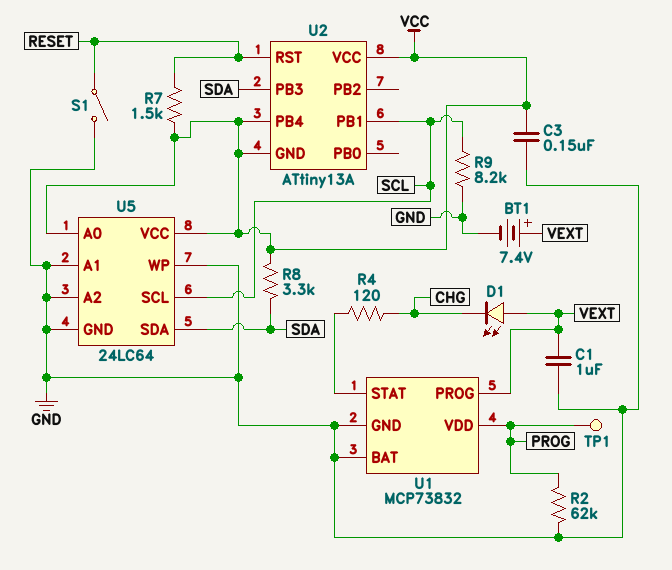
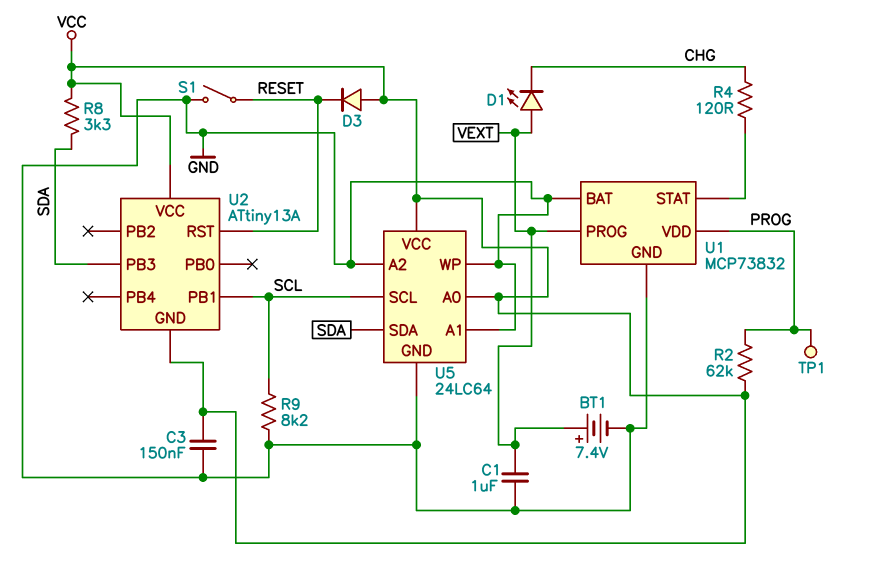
D3: none -> diode (A VCC, K RESET)
R2: 62k (GND, PROG) -> 62k (PROG, VCC)
R7: 1.5k (RESET, VCC) -> none
U2 pin PB4: VCC -> none

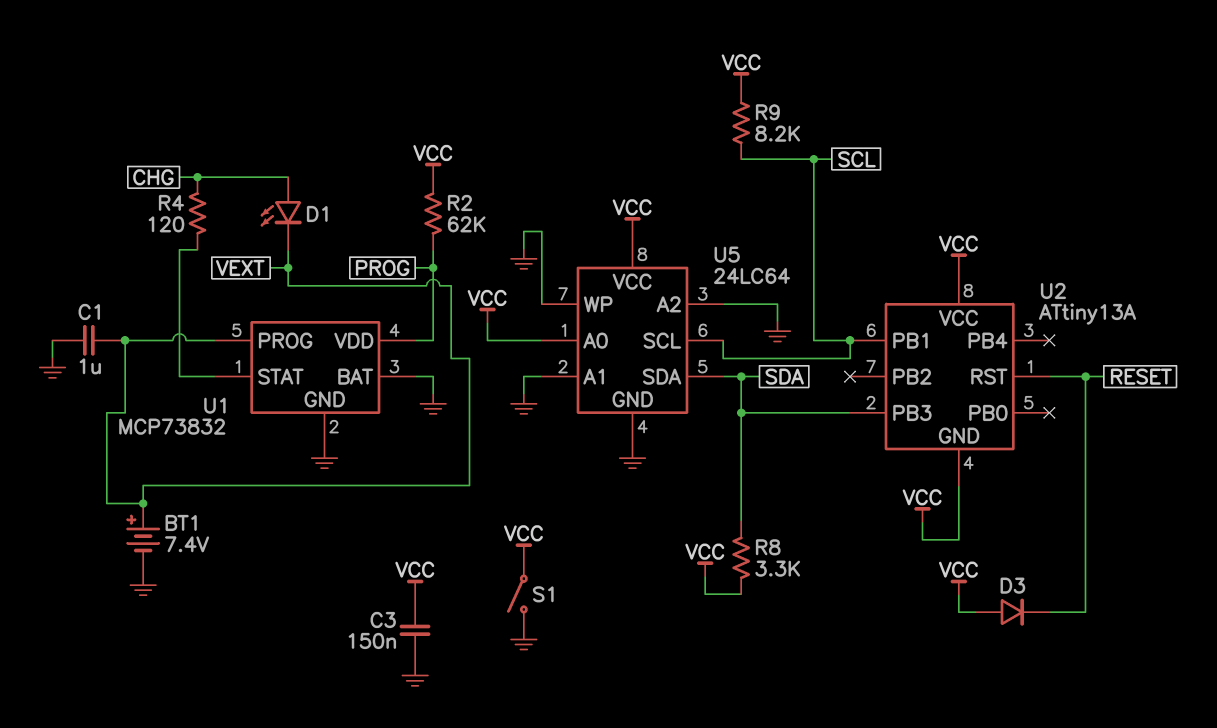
D1: LED (A VEXT, K CHG) -> LED (A CHG, K VEXT)
R9: 8.2k (GND, SCL) -> 8.2k (SCL, VCC)
S1: switch (GND, RESET) -> switch (GND, VCC)
TP1: test point (PROG) -> none

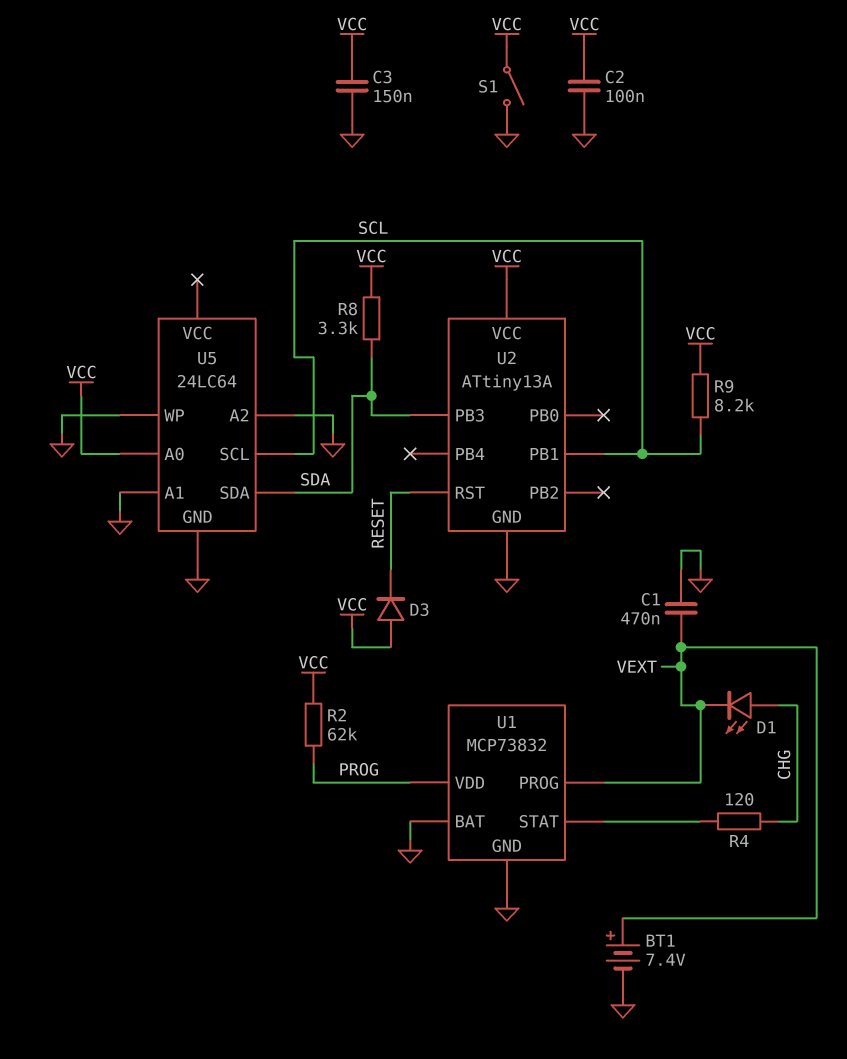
C1: 1uF (GND, VEXT) -> 470nF (GND, VEXT)
C2: none -> 100nF (GND, VCC)
U2 pin GND: VCC -> GND
U5 pin VCC: VCC -> none

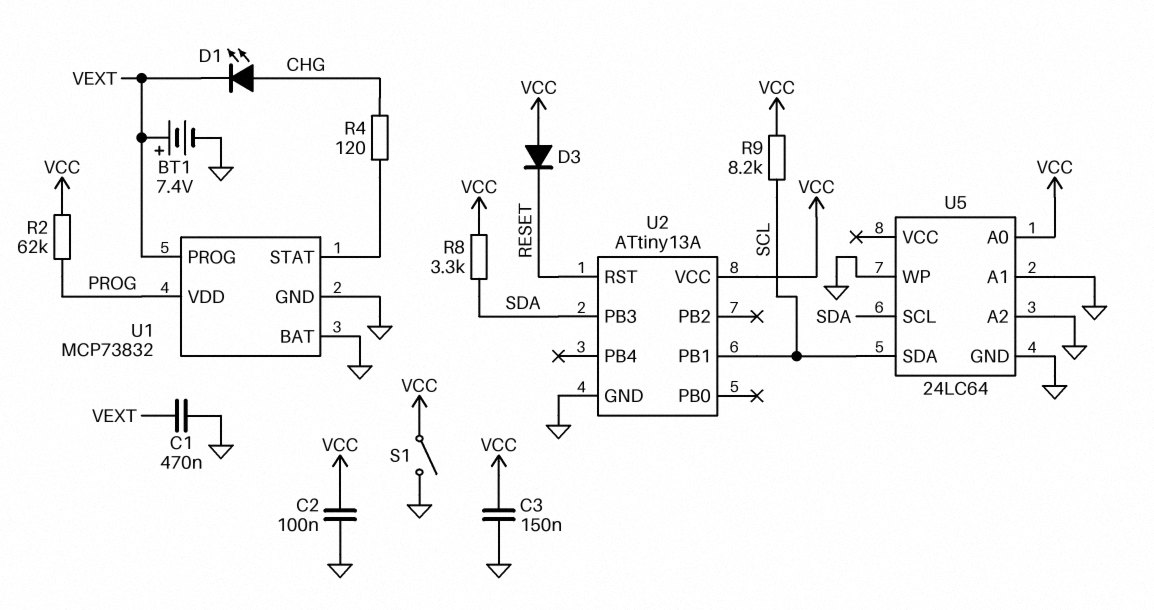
U5 pin SCL: SCL -> SDA
U5 pin SDA: SDA -> SCL

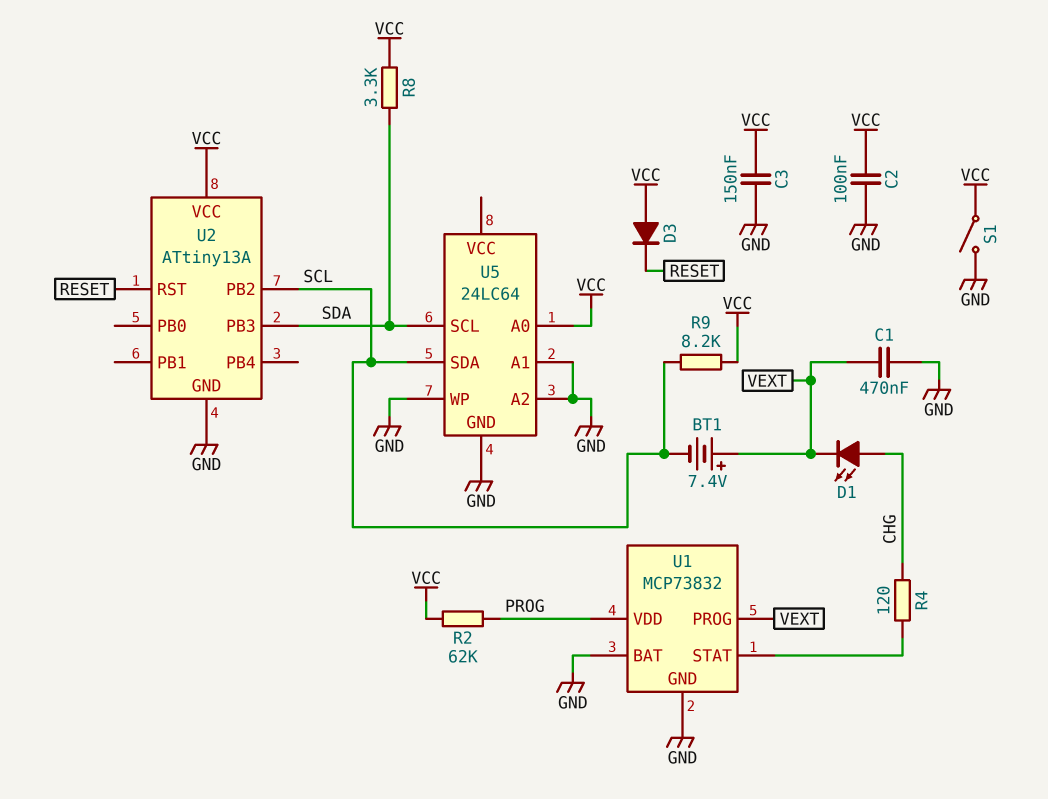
BT1: 7.4V (plus VEXT, minus GND) -> 7.4V (plus VEXT, minus SCL)
U2 pin PB1: SCL -> none
U2 pin PB2: none -> SCL

